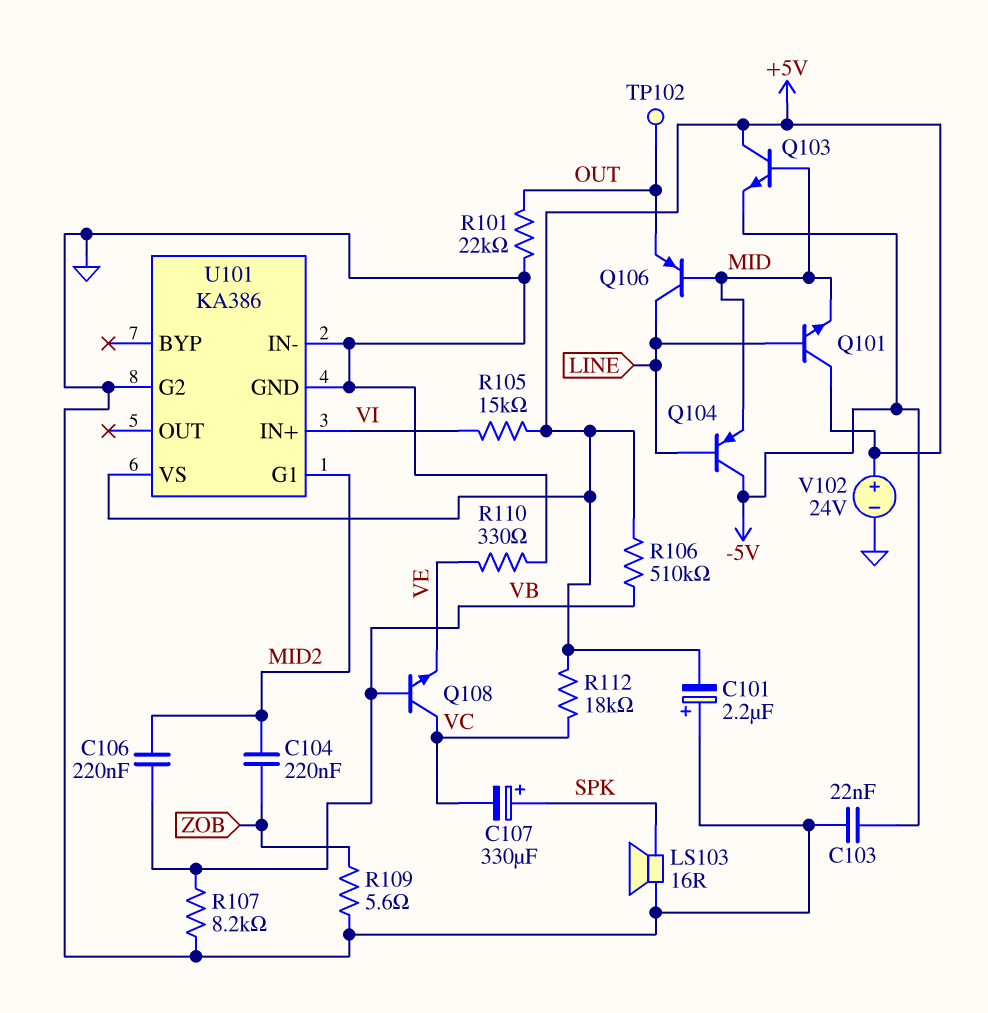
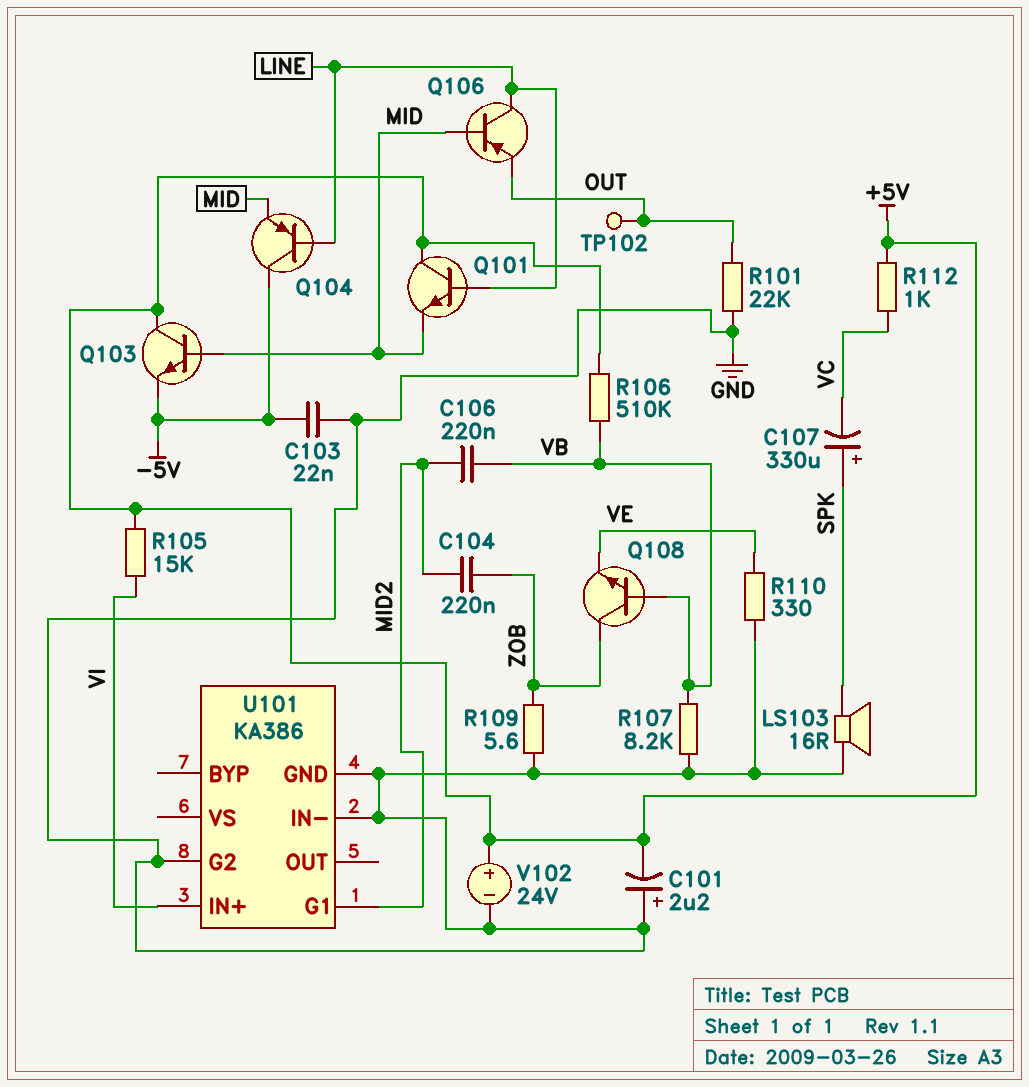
Q108: NPN (B VB, C VC, E VE) -> NPN (B VB, C ZOB, E VE)
R112: 18k (+5V, VC) -> 1k (+5V, VC)
U101 pin VS: +5V -> none

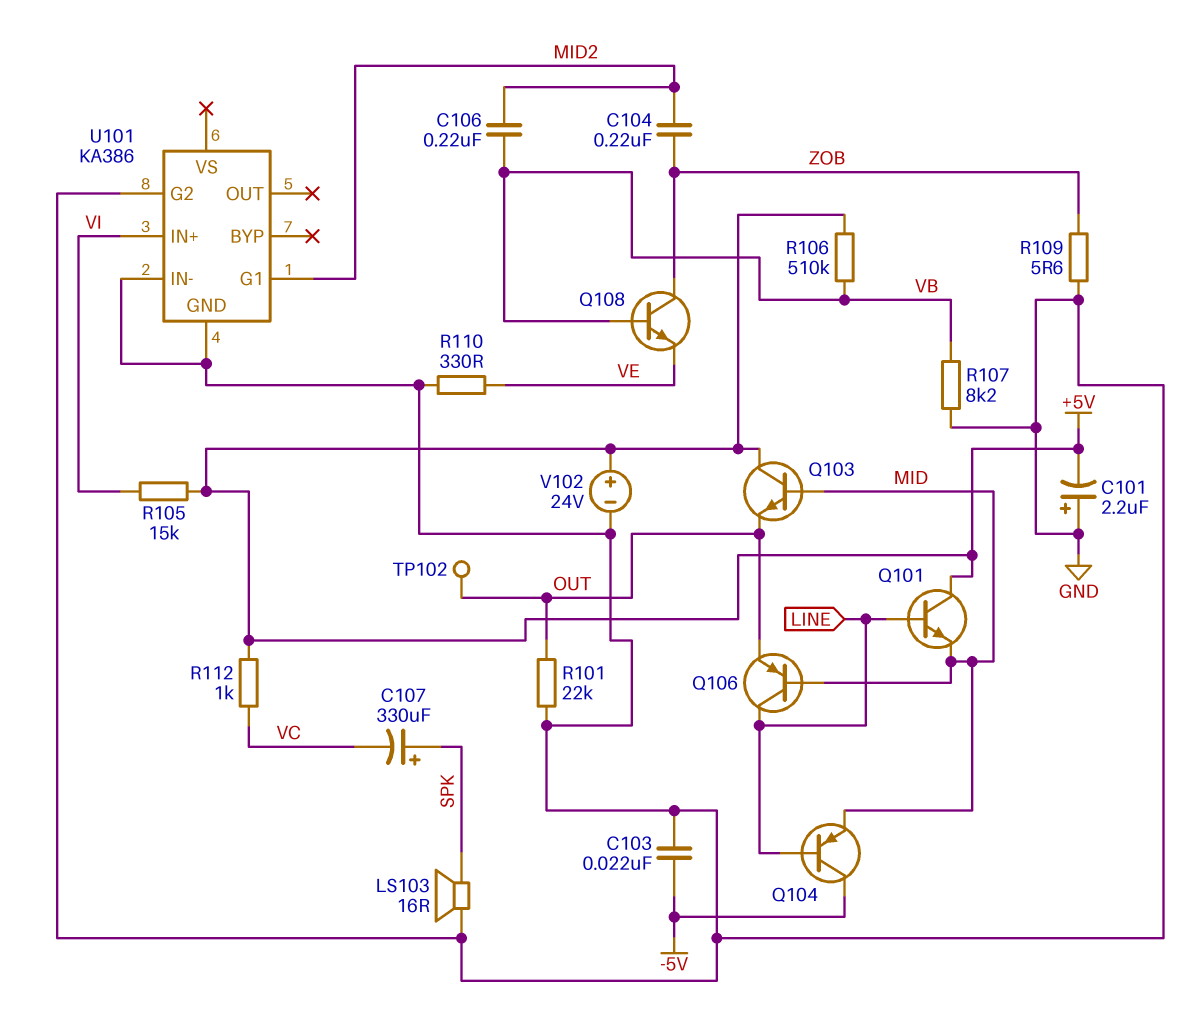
Q103: NPN (B MID, C +5V, E -5V) -> NPN (B MID, C +5V, E OUT)

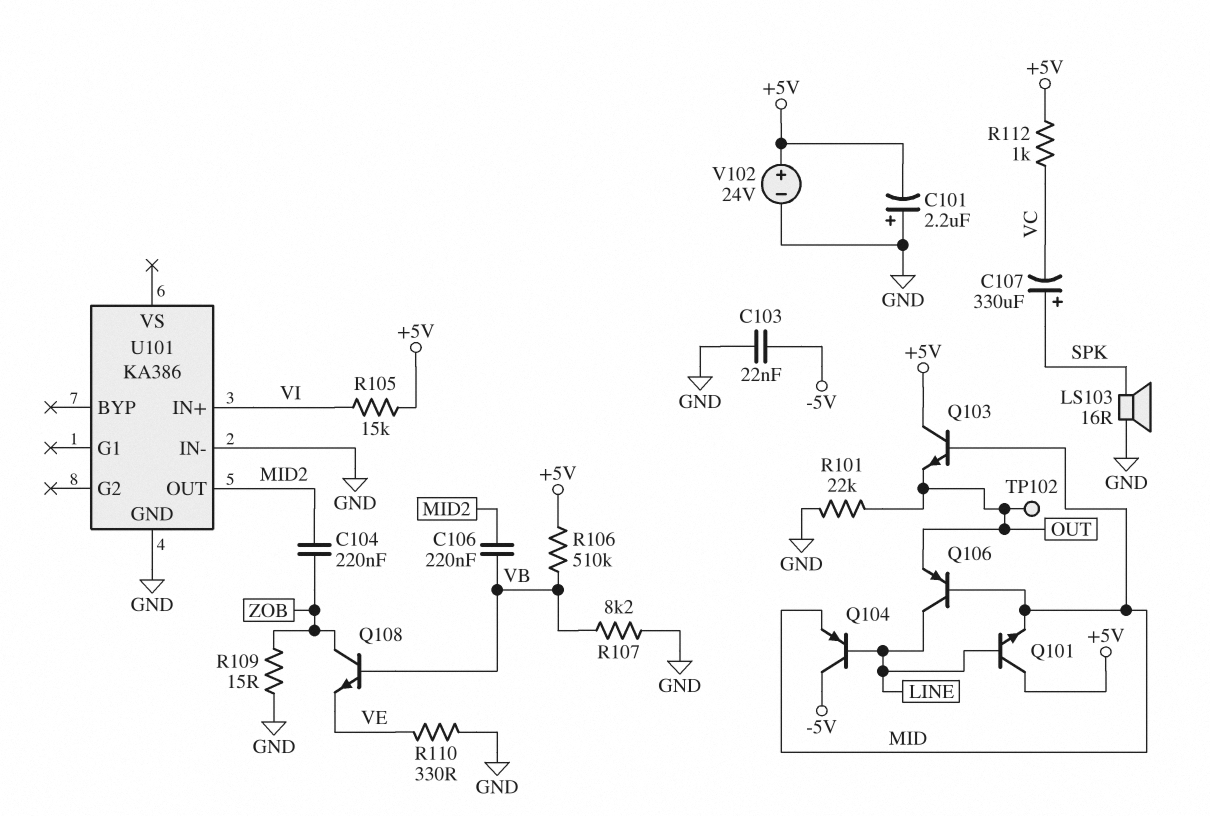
R109: 5.6 (GND, ZOB) -> 15 (GND, ZOB)
U101 pin G1: MID2 -> none
U101 pin G2: GND -> none
U101 pin OUT: none -> MID2

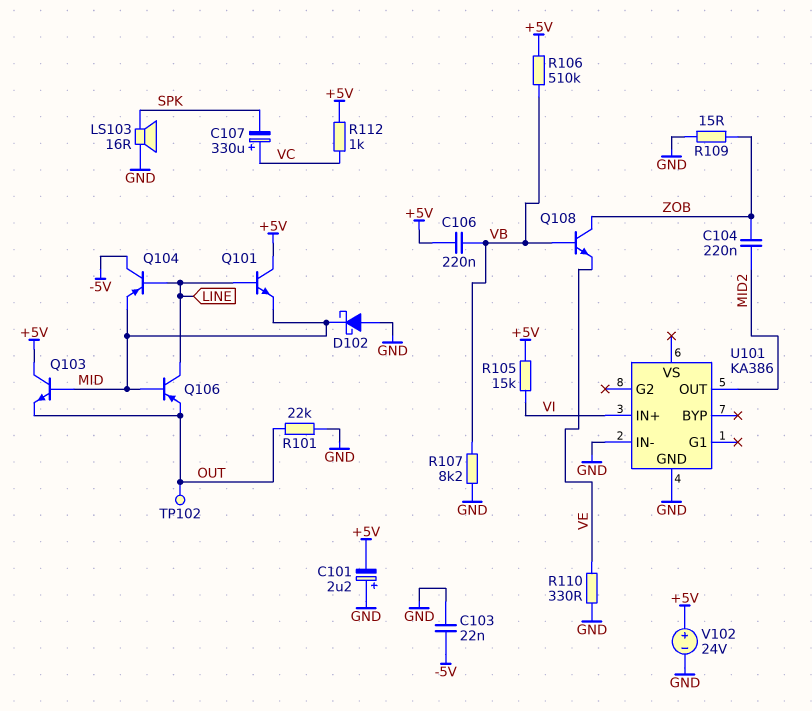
C106: 220nF (MID2, VB) -> 220nF (+5V, VB)
C107: 330uF (plus SPK, minus VC) -> 330uF (plus VC, minus SPK)
D102: none -> schottky (A GND, K MID)

